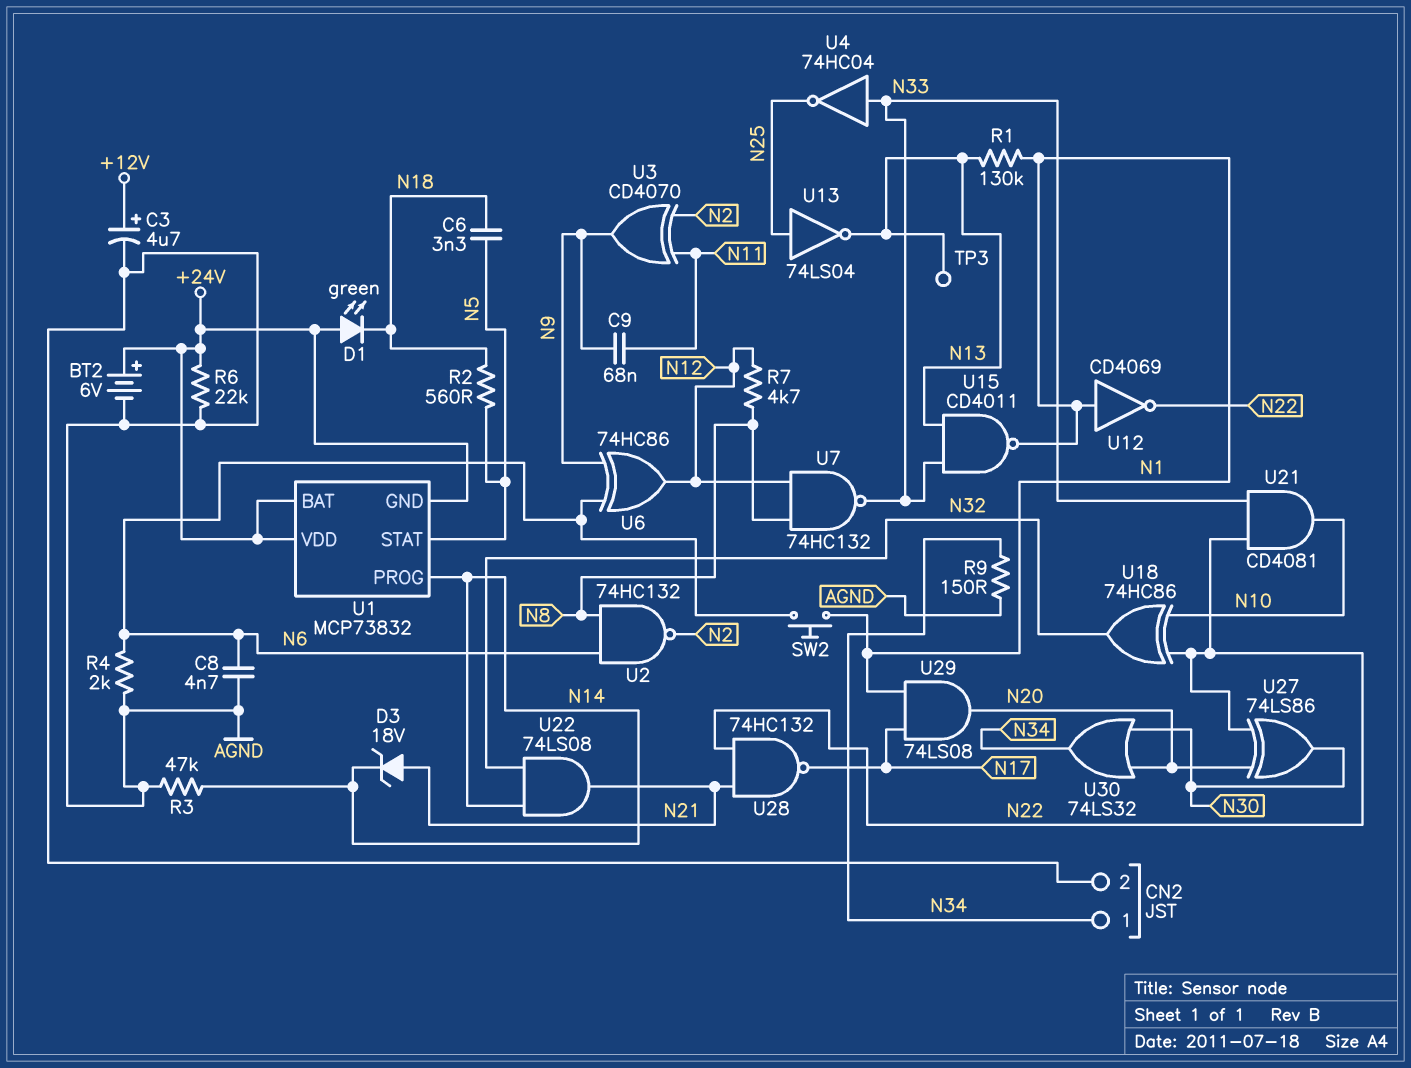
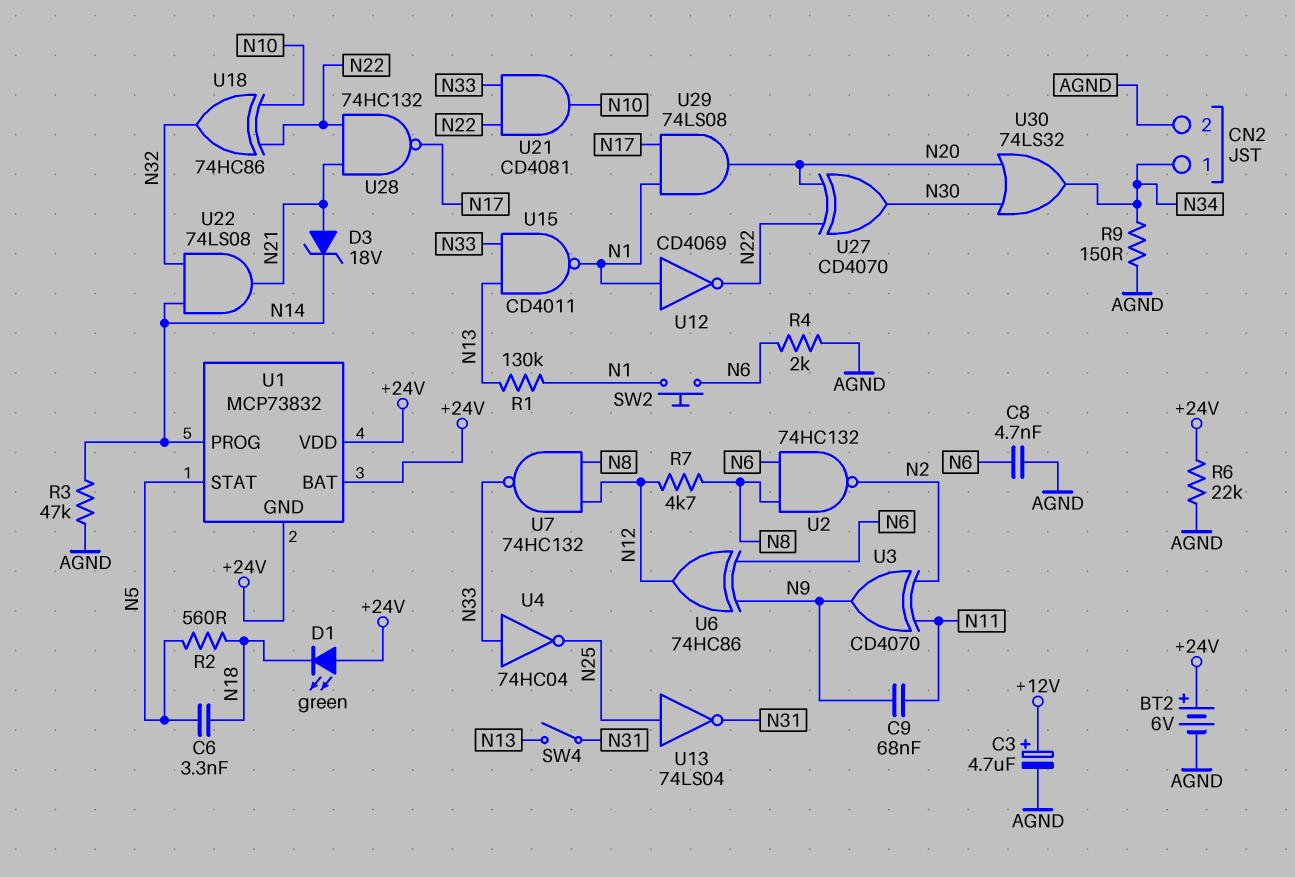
SW4: none -> switch (N13, N31)
TP3: test point (N13) -> none
U13: NOT 74LS04 (in N25, out N13) -> NOT 74LS04 (in N25, out N31)
U27: XOR 74LS86 (in N20, in N22, out N30) -> XOR CD4070 (in N20, in N22, out N30)

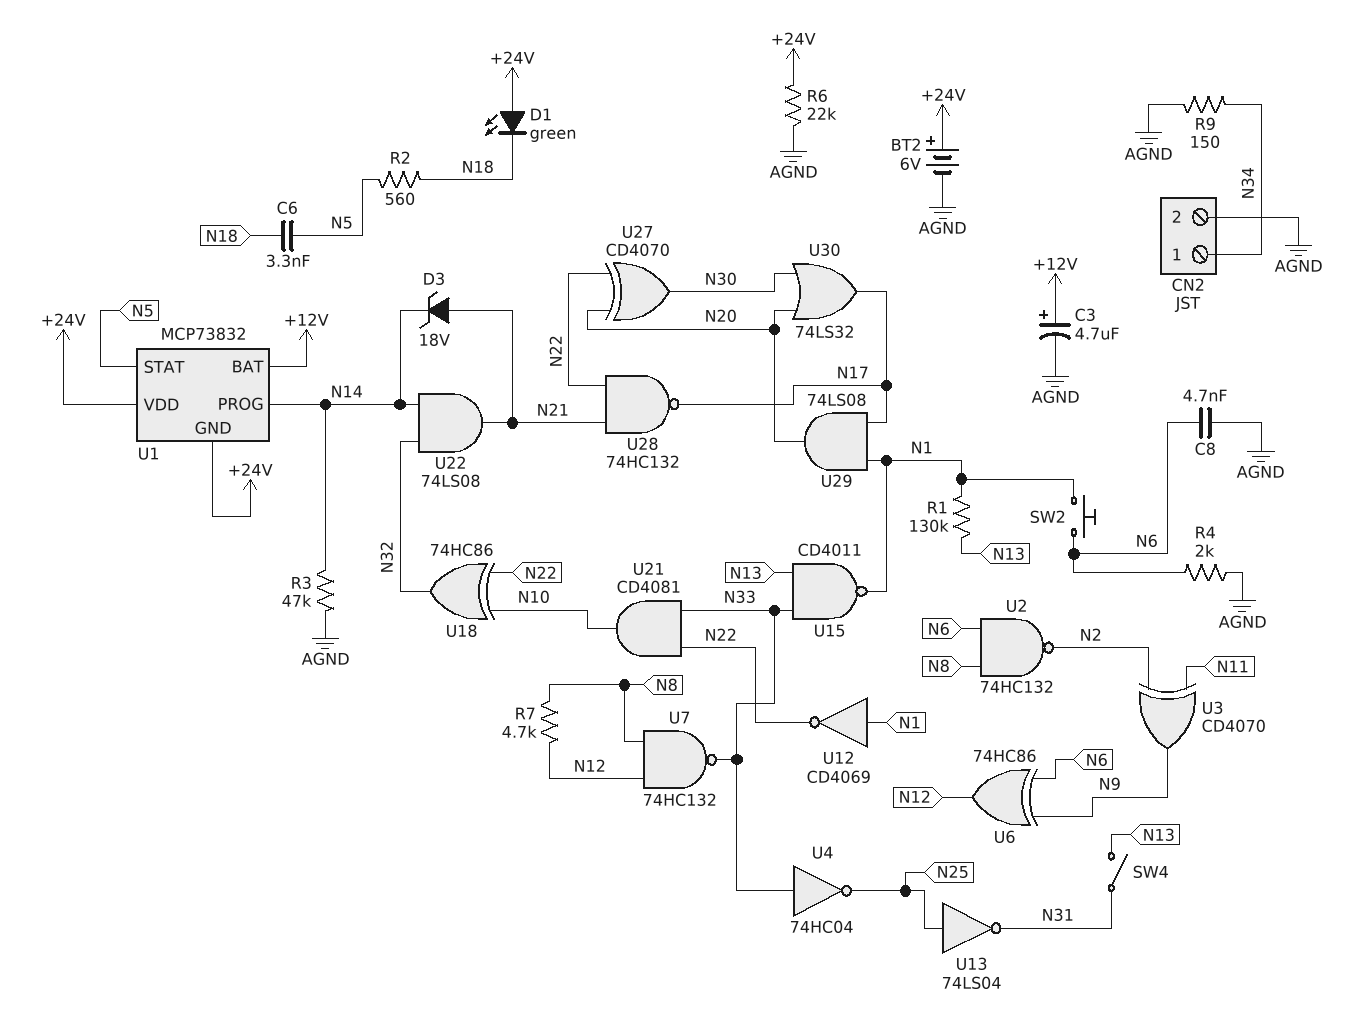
C9: 68nF (N9, N11) -> none
U1 pin BAT: +24V -> +12V
U30: OR 74LS32 (in N20, in N30, out N34) -> OR 74LS32 (in N20, in N30, out N17)

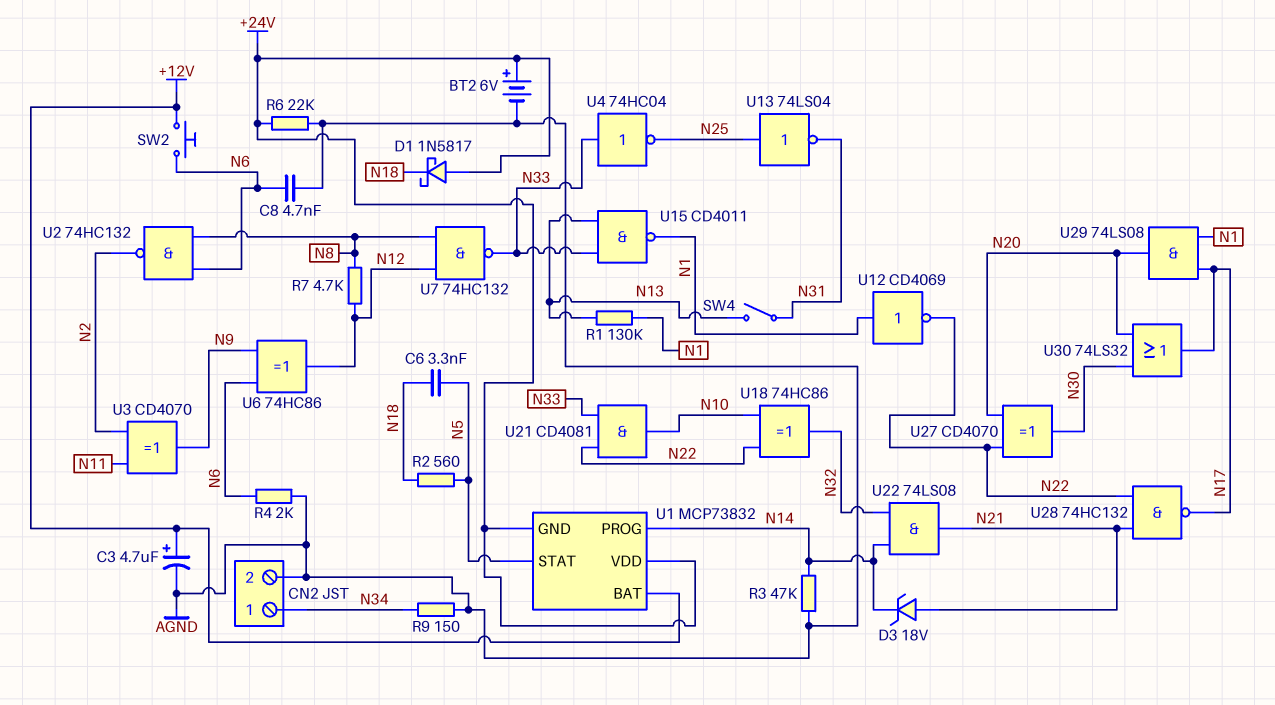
D1: LED green (A +24V, K N18) -> schottky 1N5817 (A +24V, K N18)
SW2: button (N1, N6) -> button (+12V, N6)

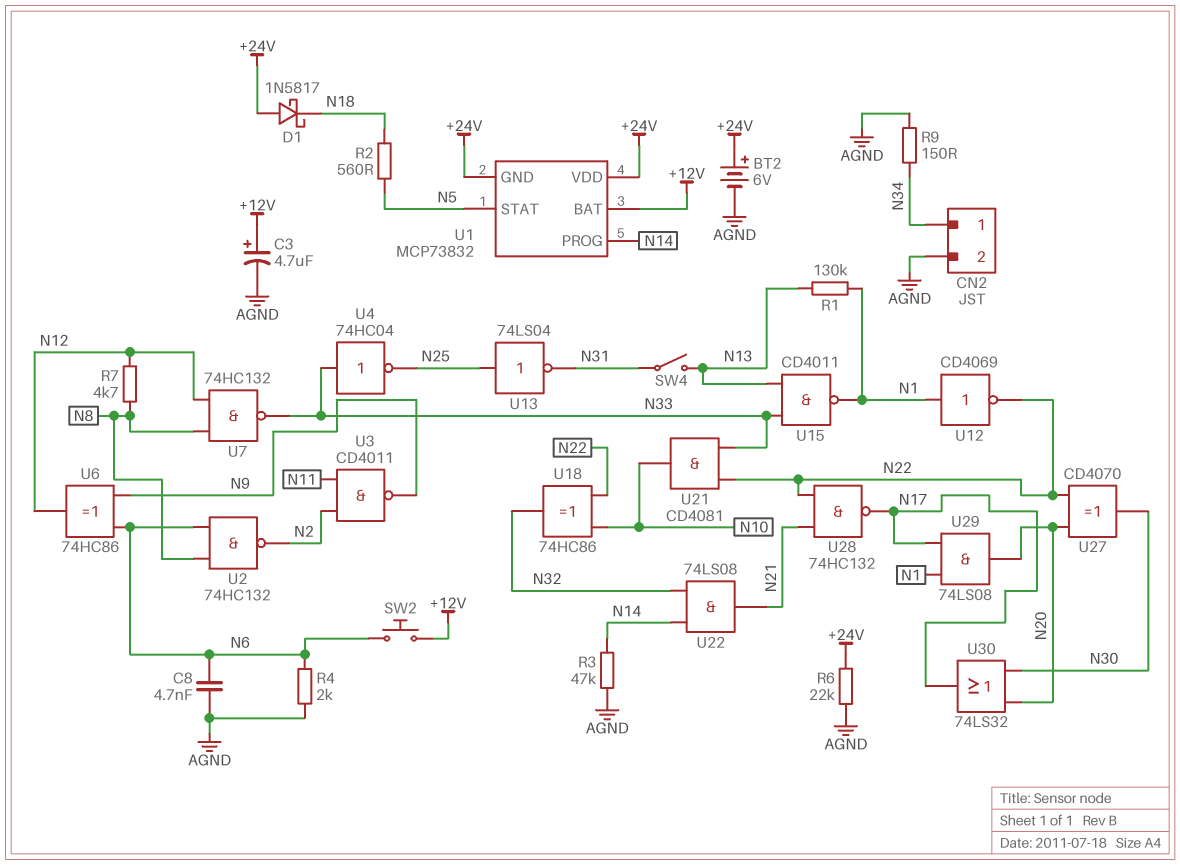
C6: 3.3nF (N5, N18) -> none
D3: zener 18V (A N21, K N14) -> none
U3: XOR CD4070 (in N2, in N11, out N9) -> NAND CD4011 (in N2, in N11, out N9)

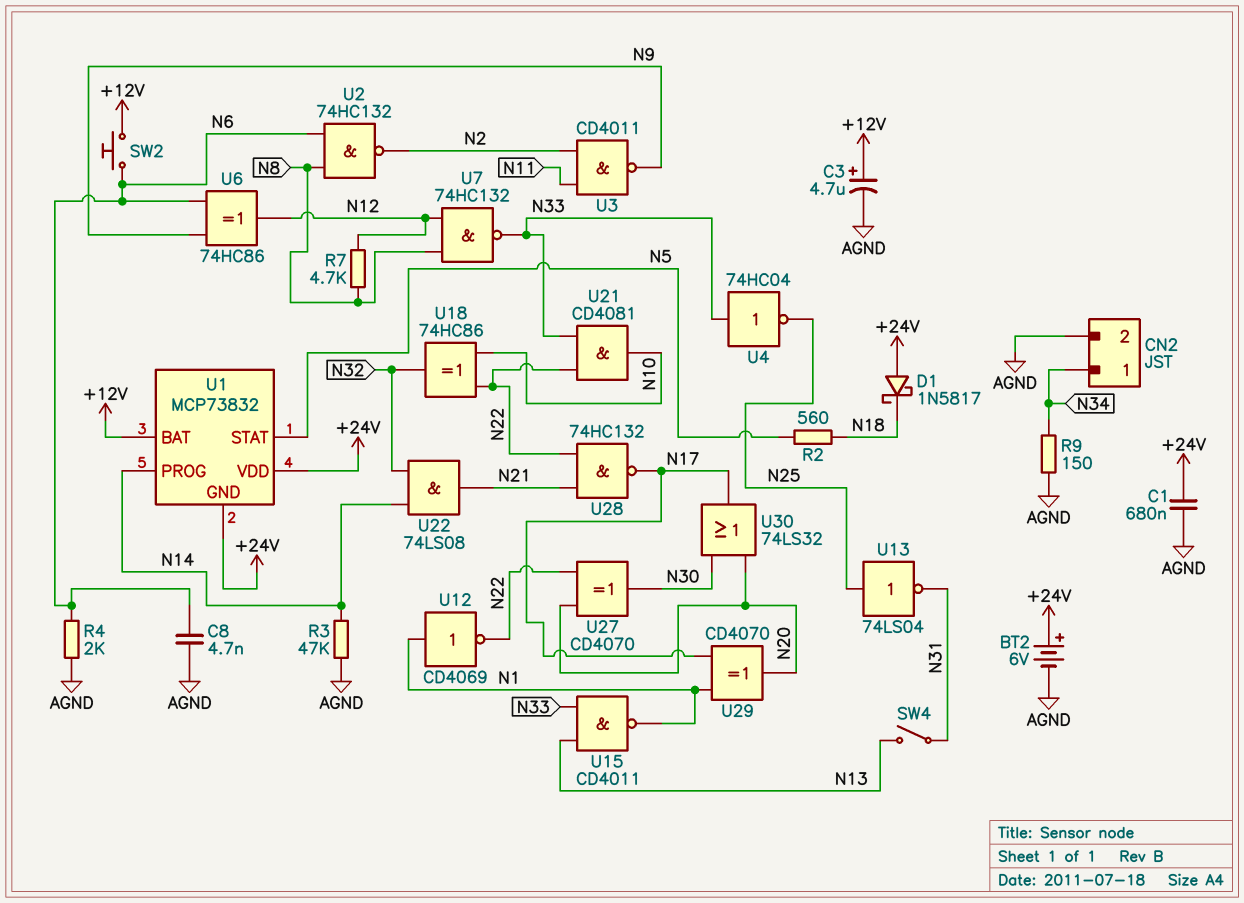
C1: none -> 680nF (+24V, AGND)
R1: 130k (N1, N13) -> none
R6: 22k (+24V, AGND) -> none
U29: AND 74LS08 (in N1, in N17, out N20) -> XOR CD4070 (in N1, in N17, out N20)

